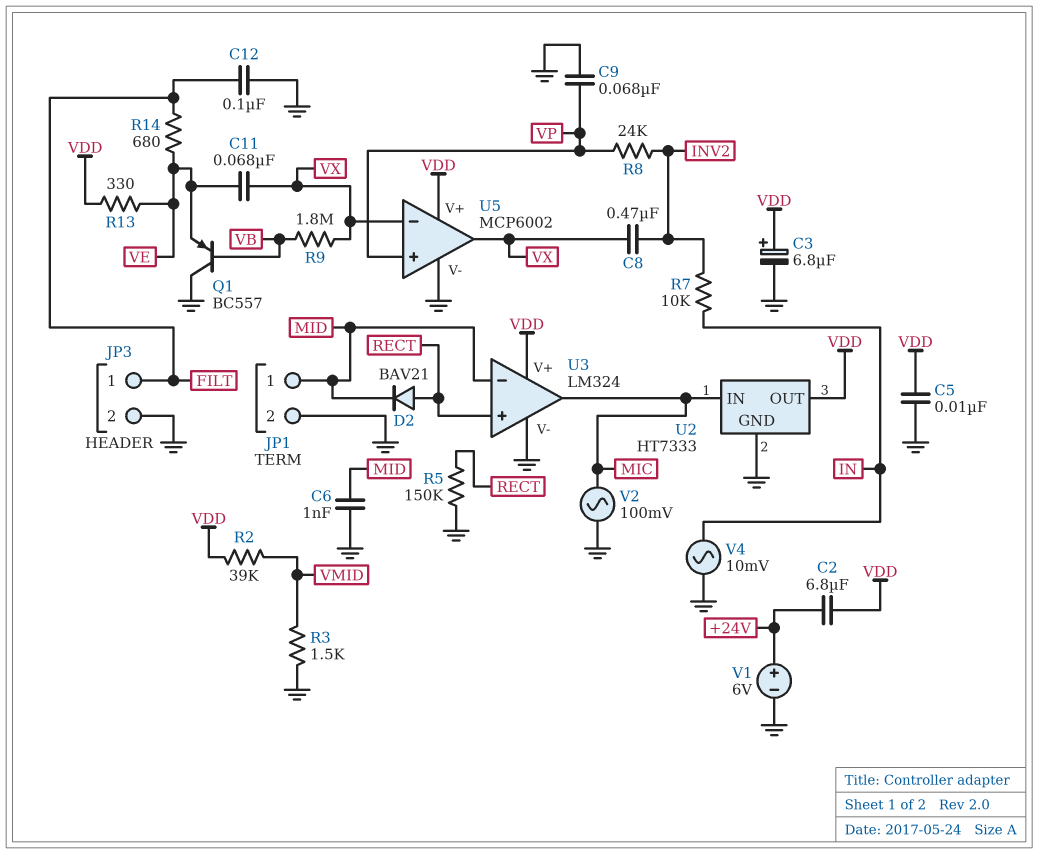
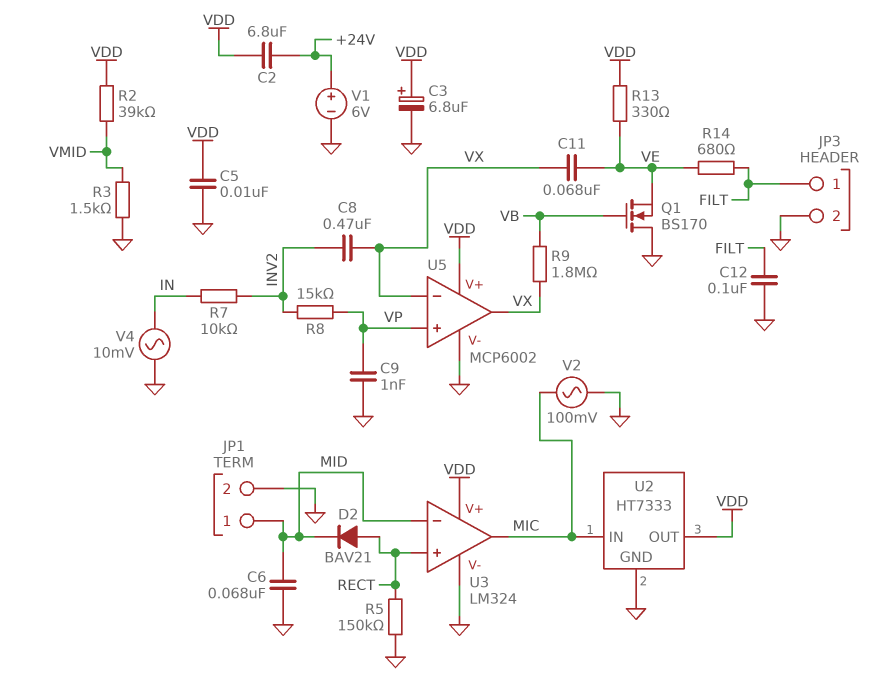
C6: 1nF (GND, MID) -> 68nF (GND, MID)
C9: 68nF (GND, VP) -> 1nF (GND, VP)
Q1: PNP BC557 (B VB, C GND, E VE) -> NMOS BS170 (G VB, D GND, S VE)
R8: 24k (INV2, VP) -> 15k (INV2, VP)

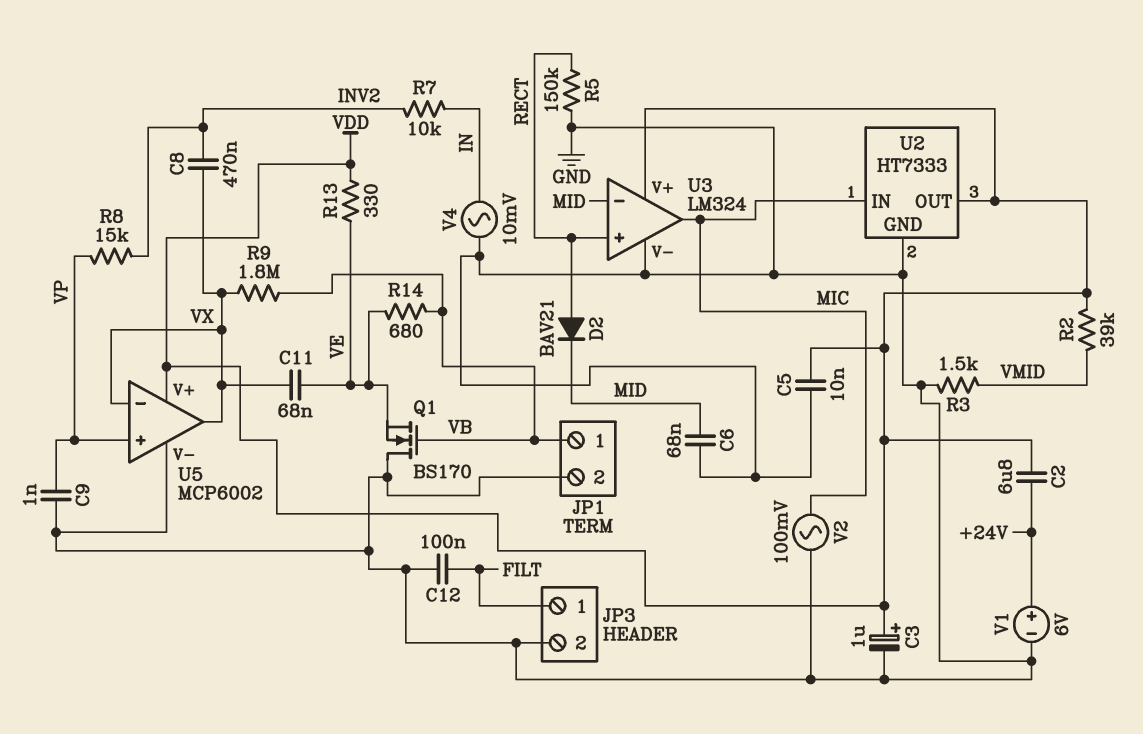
C3: 6.8uF (plus VDD, minus GND) -> 1uF (plus VDD, minus GND)
JP1 pin 1: MID -> VB
R14: 680 (FILT, VE) -> 680 (VB, VE)

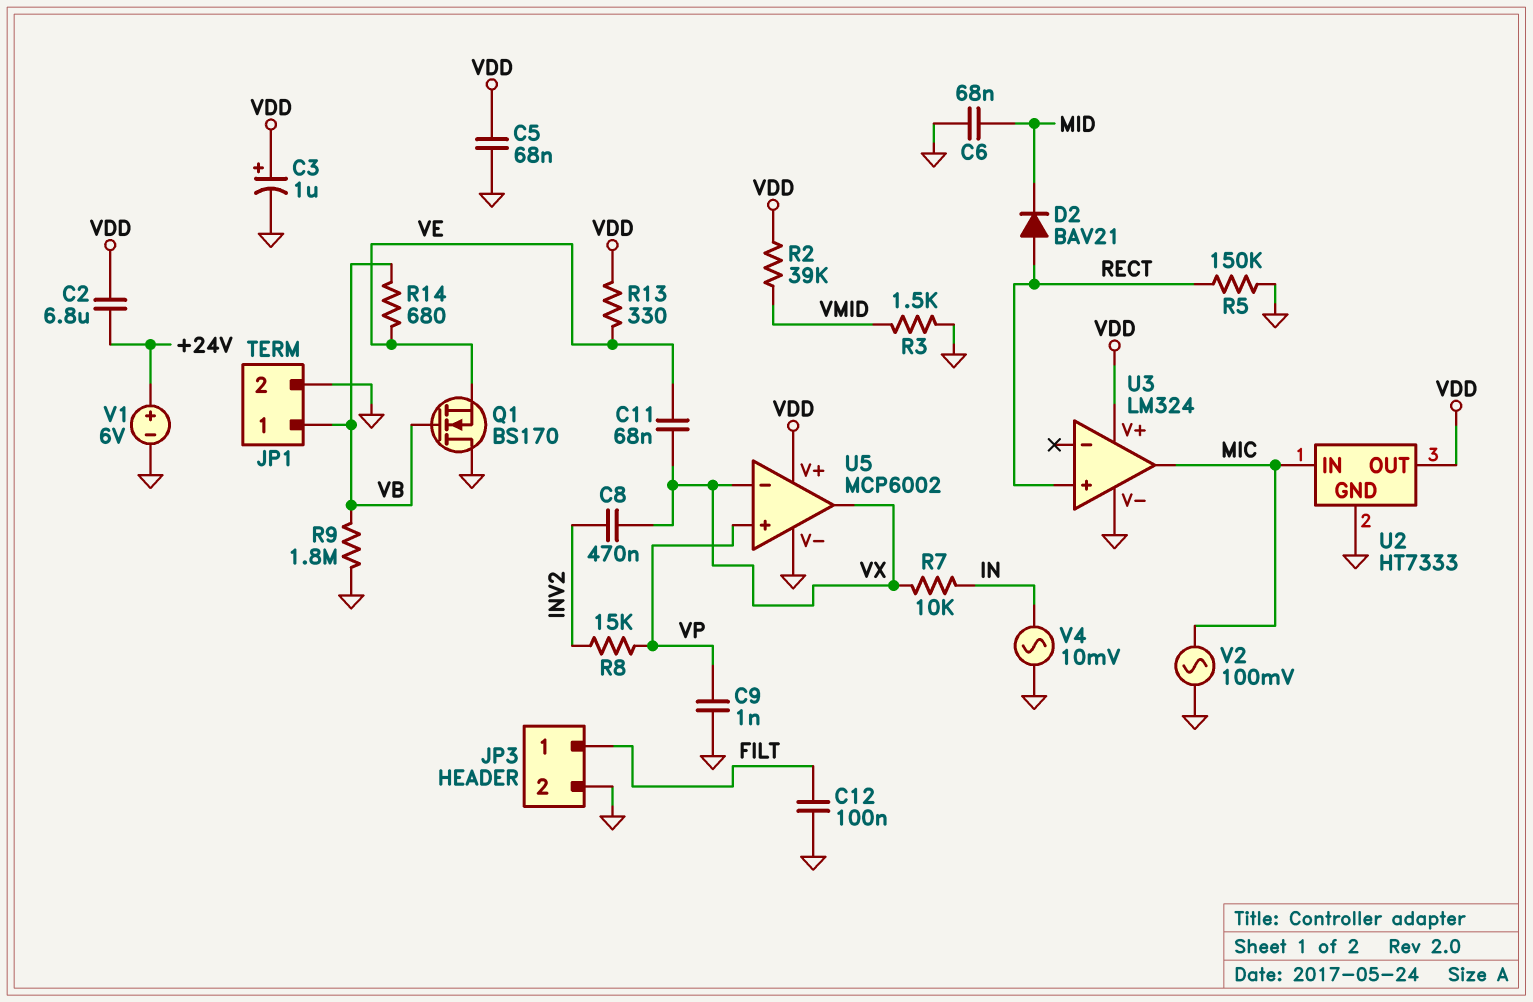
C5: 10nF (GND, VDD) -> 68nF (GND, VDD)
R7: 10k (IN, INV2) -> 10k (IN, VX)
R9: 1.8M (VB, VX) -> 1.8M (GND, VB)
U3 pin in-: MID -> none

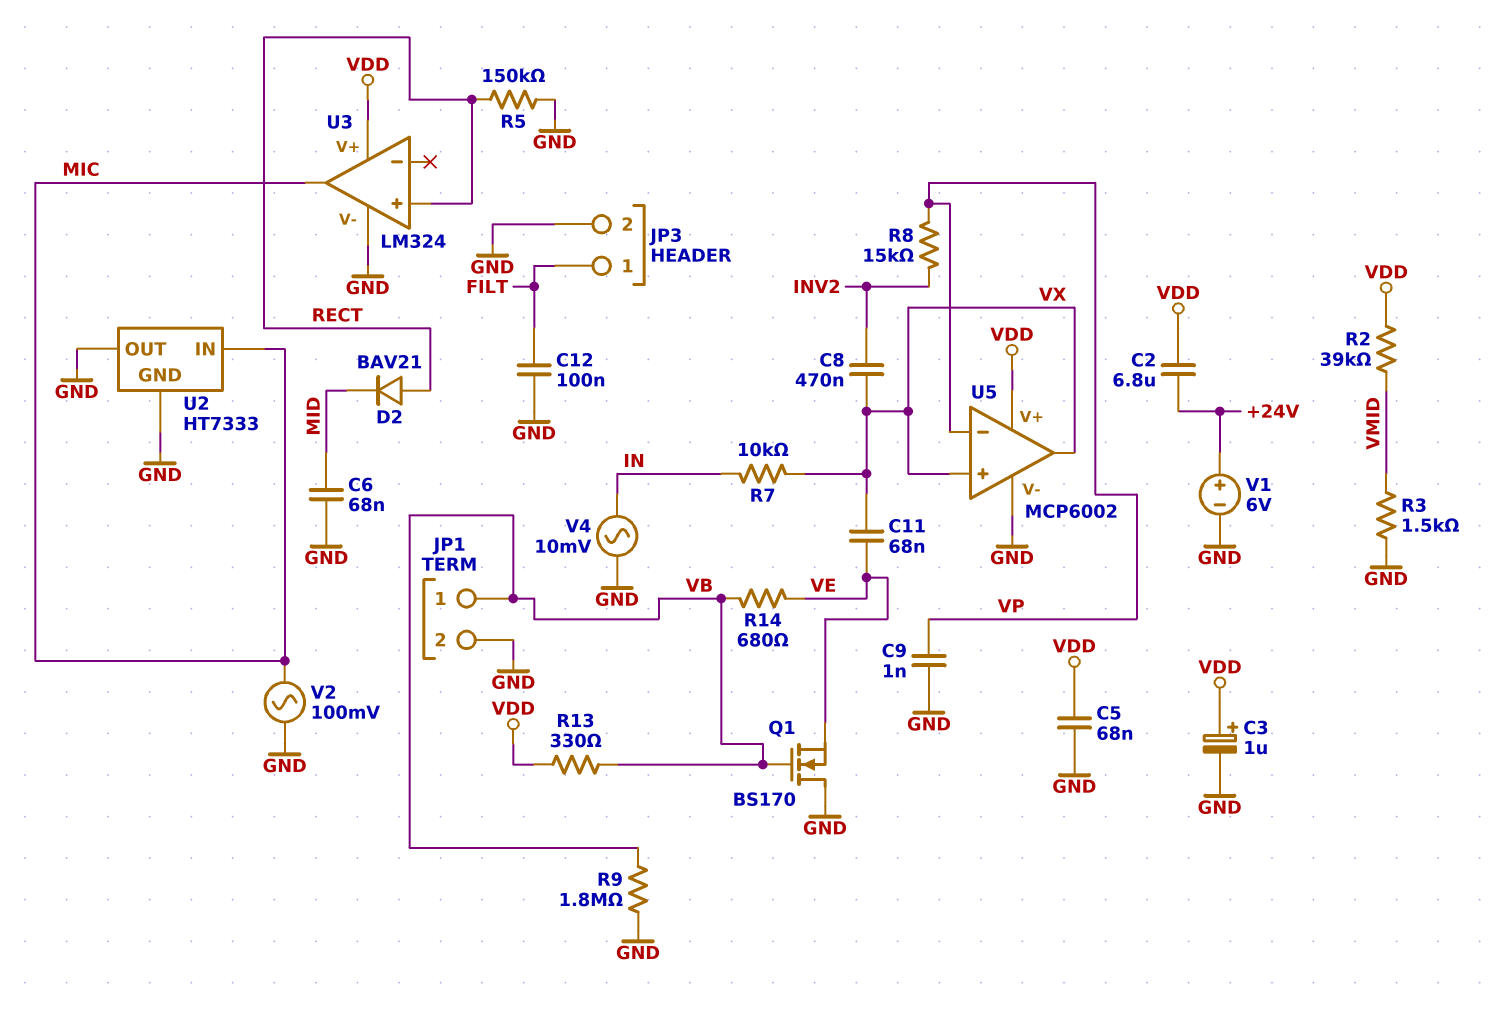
R13: 330 (VDD, VE) -> 330 (VB, VDD)
U2 pin OUT: VDD -> GND
U5 pin in+: VP -> VX
U5 pin in-: VX -> VP

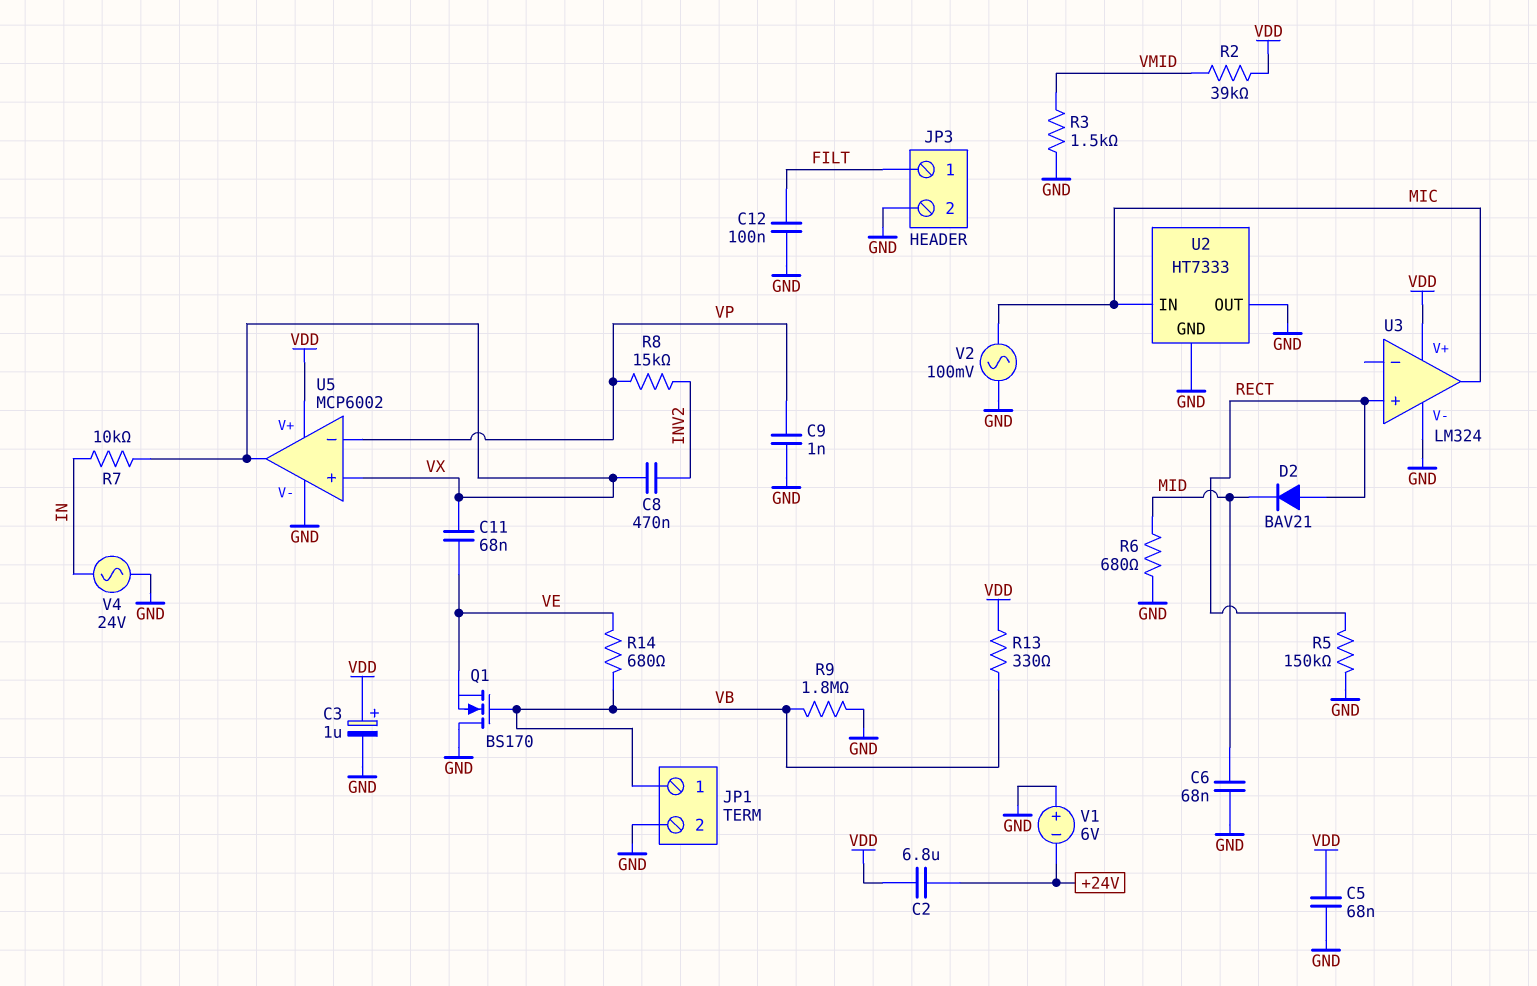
R6: none -> 680 (GND, MID)
V1: 6V (plus +24V, minus GND) -> 6V (plus GND, minus +24V)
V4: AC 10mV (GND, IN) -> AC 24V (GND, IN)

